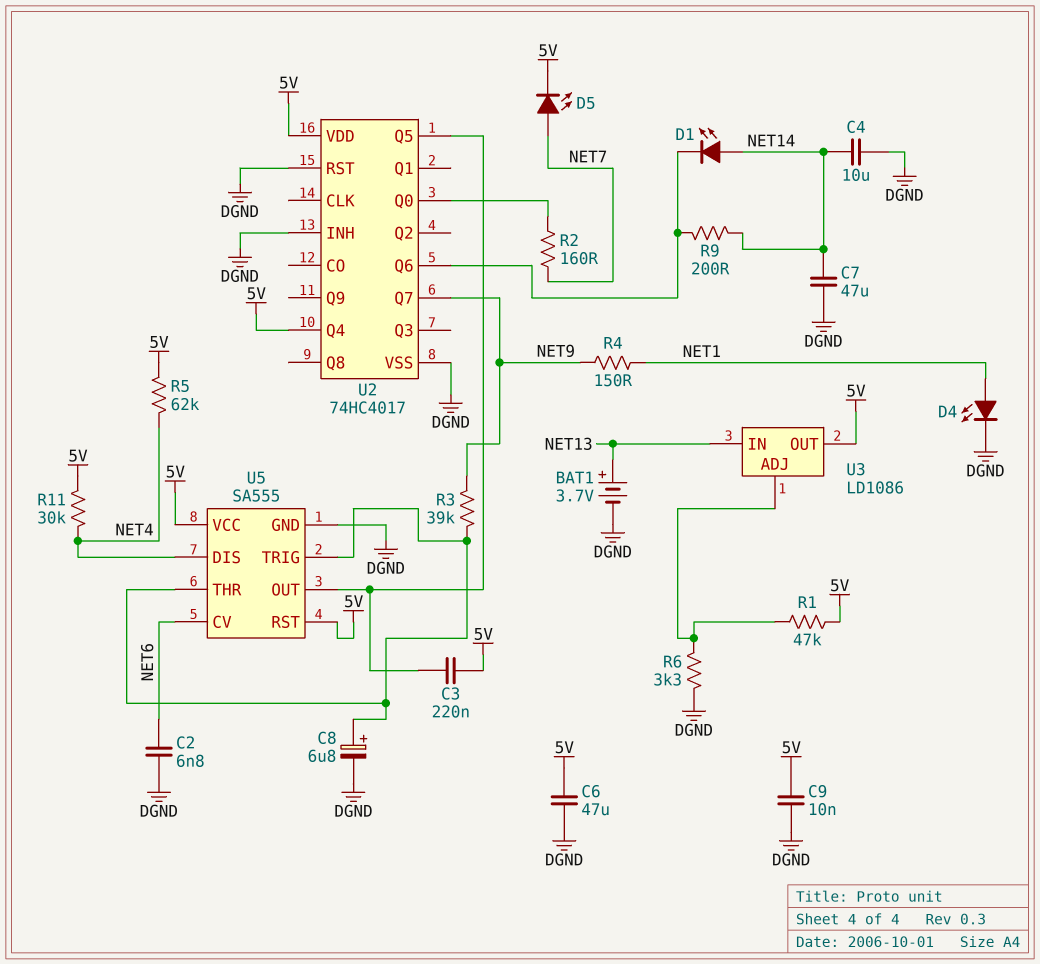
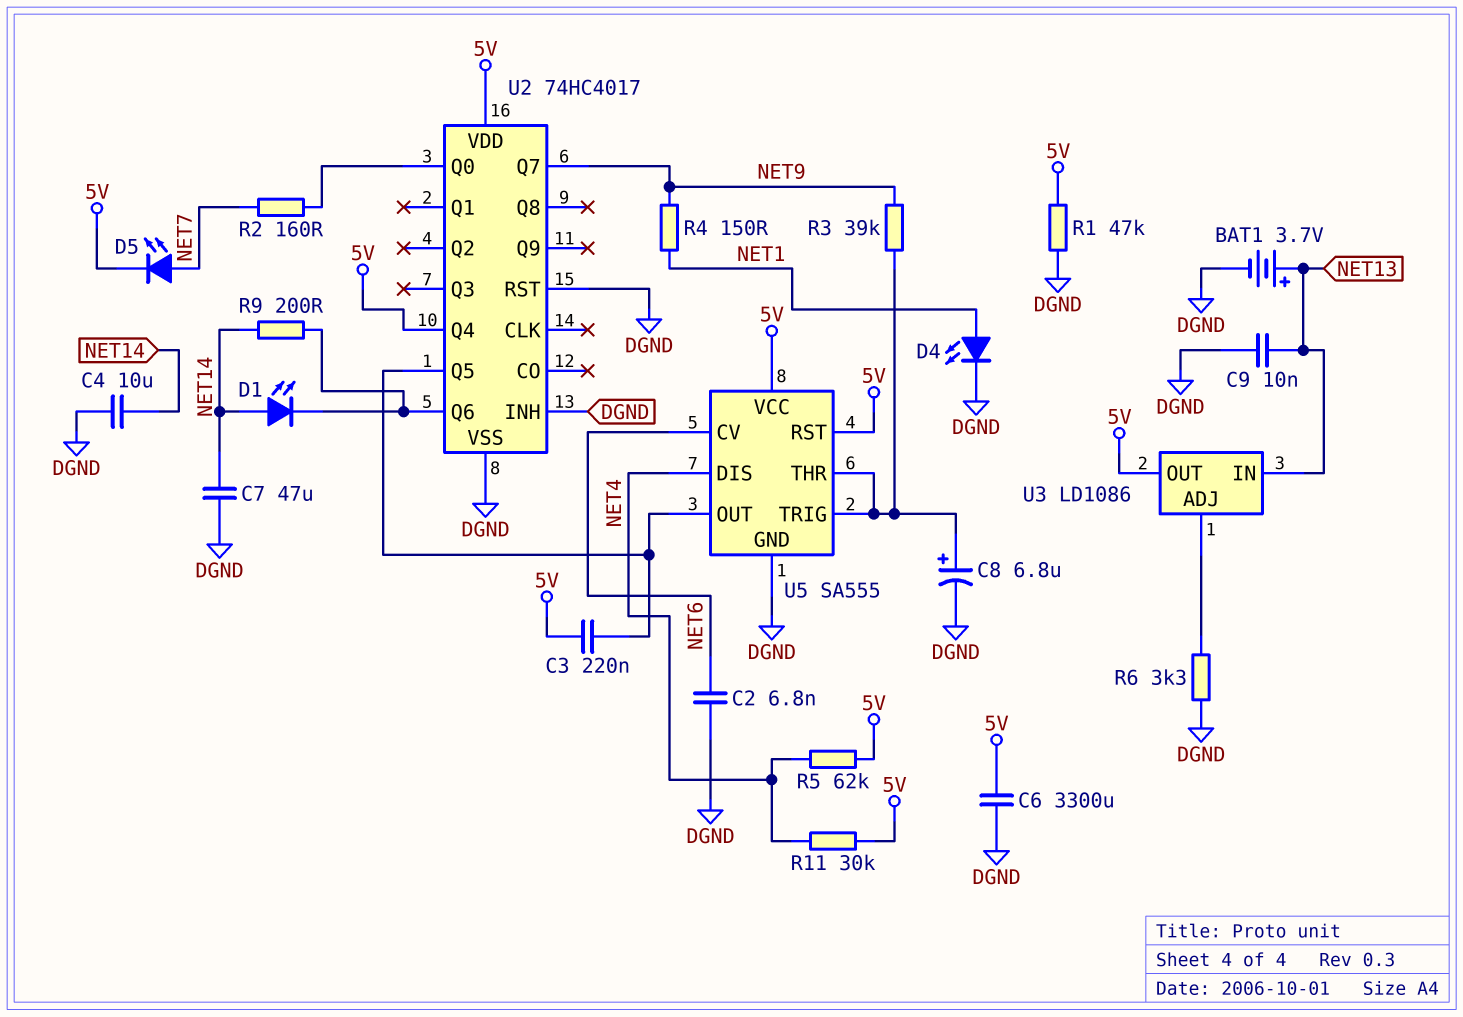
C6: 47uF (5V, DGND) -> 3300uF (5V, DGND)
C9: 10nF (5V, DGND) -> 10nF (DGND, NET13)
R1: 47k (5V, U3/ADJ) -> 47k (5V, DGND)

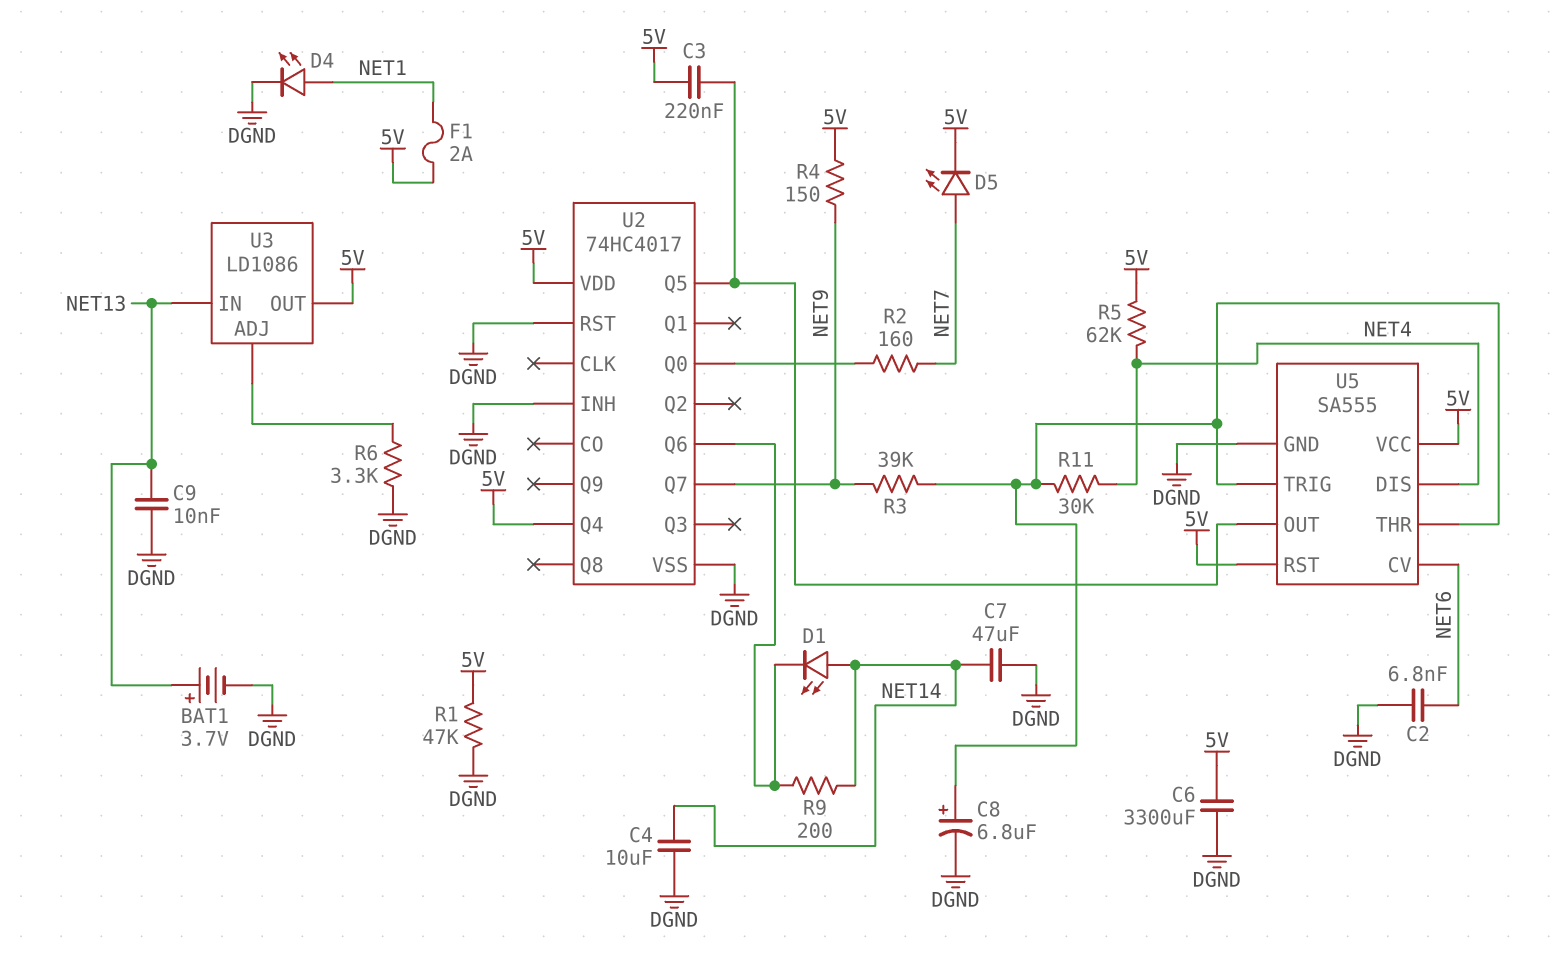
F1: none -> 2A (5V, NET1)
R4: 150 (NET1, NET9) -> 150 (5V, NET9)
R11: 30k (5V, NET4) -> 30k (NET4, U5/THR)

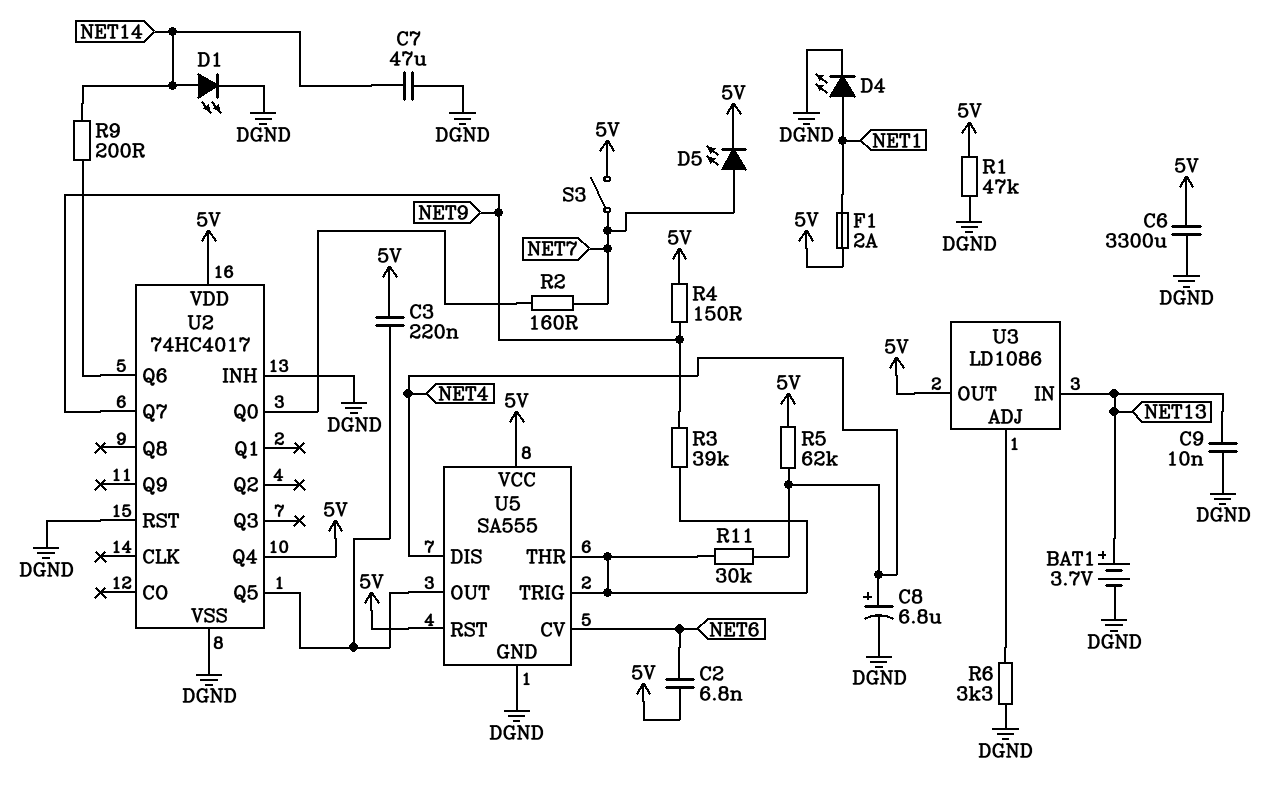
C2: 6.8nF (DGND, NET6) -> 6.8nF (5V, NET6)
C4: 10uF (DGND, NET14) -> none
C8: 6.8uF (plus U5/THR, minus DGND) -> 6.8uF (plus NET4, minus DGND)
D1: LED (A NET14, K U2/Q6) -> LED (A NET14, K DGND)
S3: none -> switch (5V, NET7)

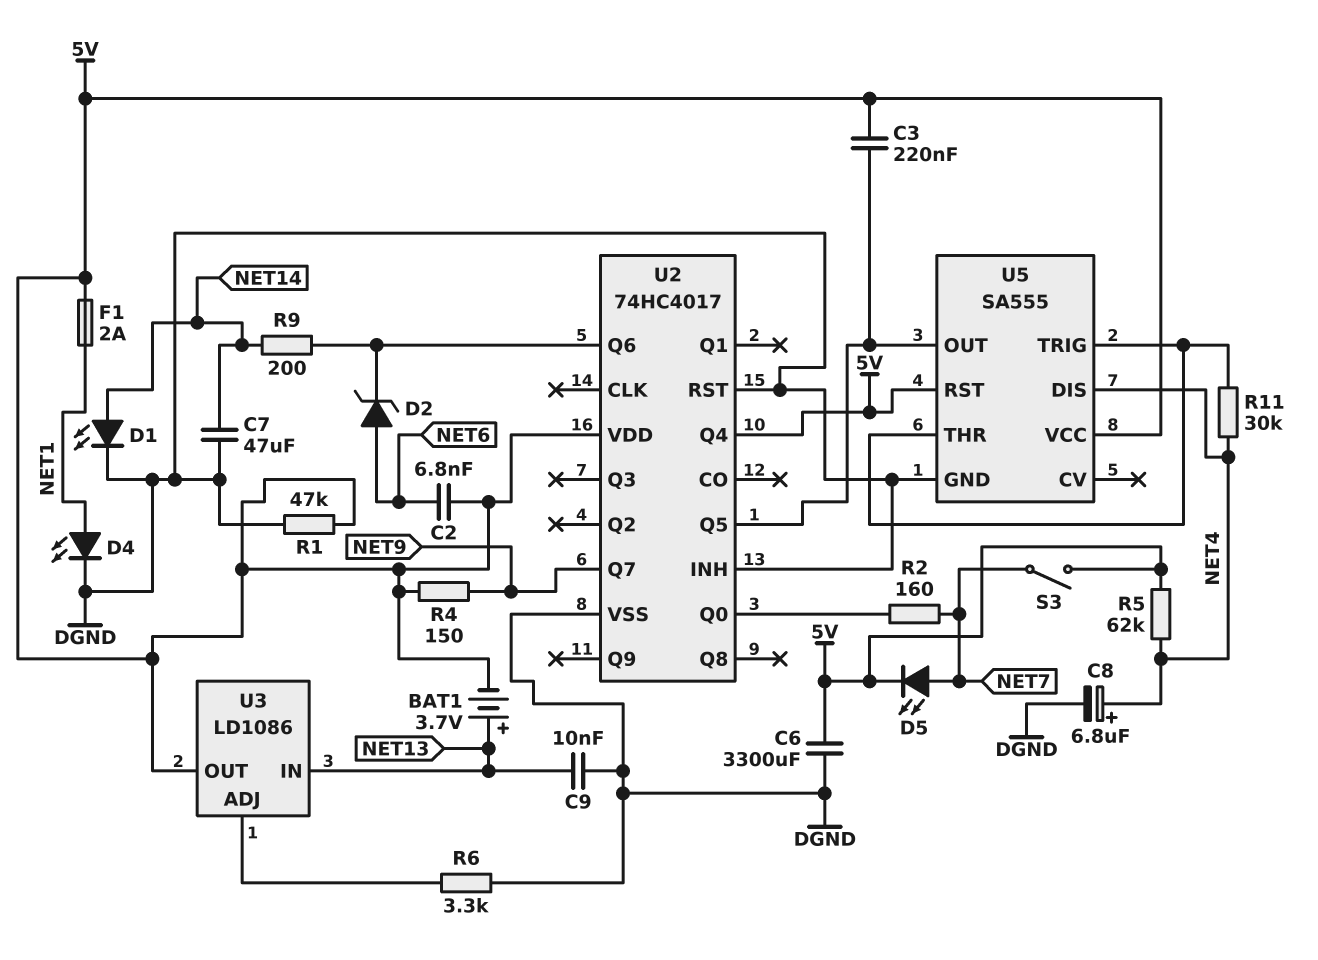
BAT1: 3.7V (plus NET13, minus DGND) -> 3.7V (plus NET13, minus 5V)
D2: none -> zener (A NET6, K U2/Q6)
R3: 39k (NET9, U5/THR) -> none
U5 pin CV: NET6 -> none

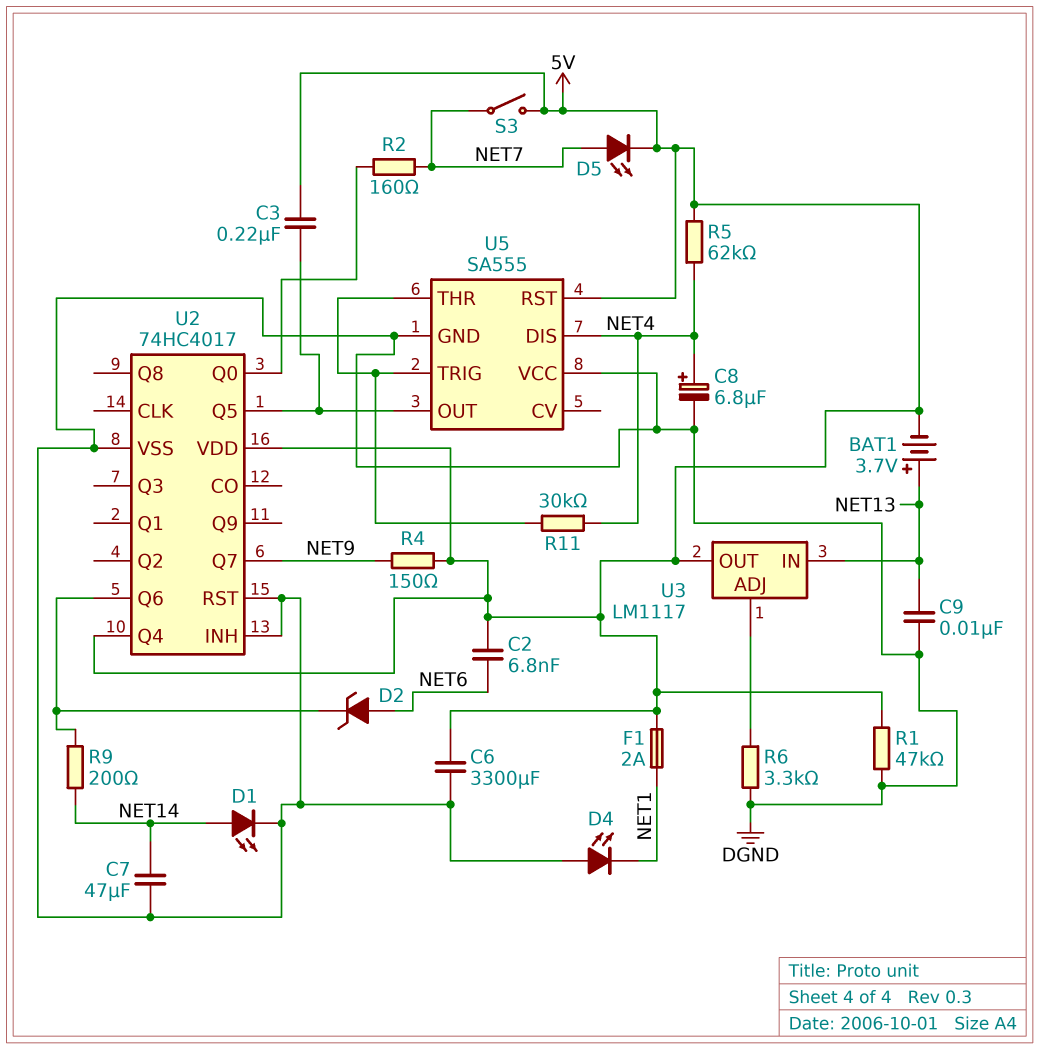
D4: LED (A NET1, K DGND) -> LED (A DGND, K NET1)
U3: LD1086 -> LM1117
U5 pin VCC: 5V -> DGND

